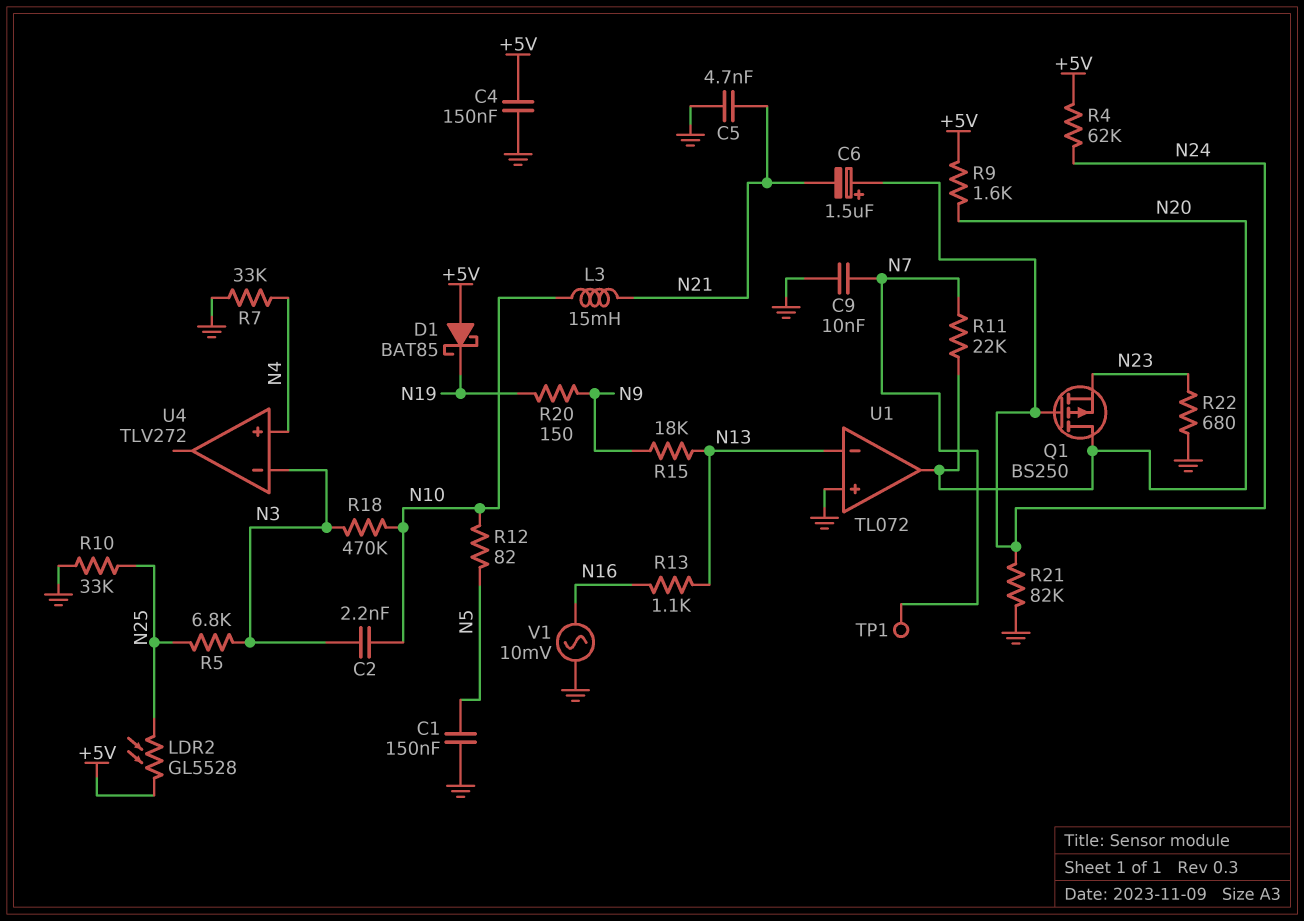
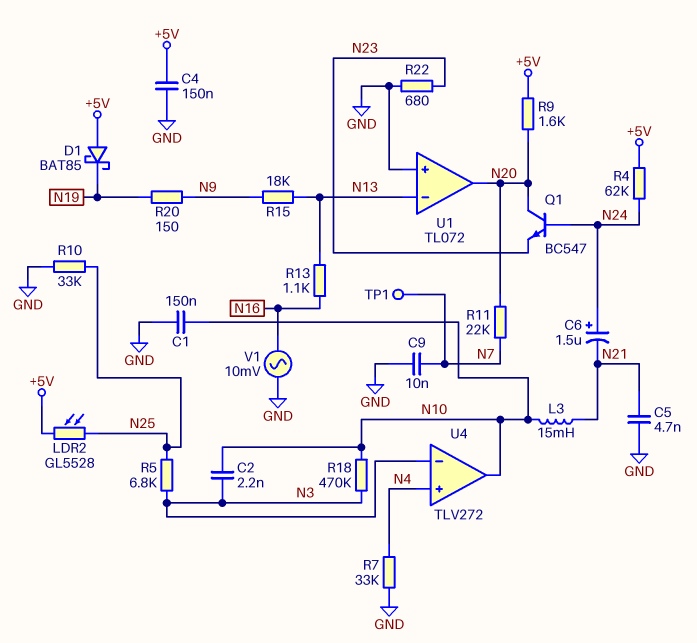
C1: 150nF (GND, N5) -> 150nF (GND, N10)
Q1: PMOS BS250 (G N24, D N20, S N23) -> NPN BC547 (B N24, C N20, E N23)
R12: 82 (N5, N10) -> none
R21: 82k (GND, N24) -> none
U4 pin out: none -> N10

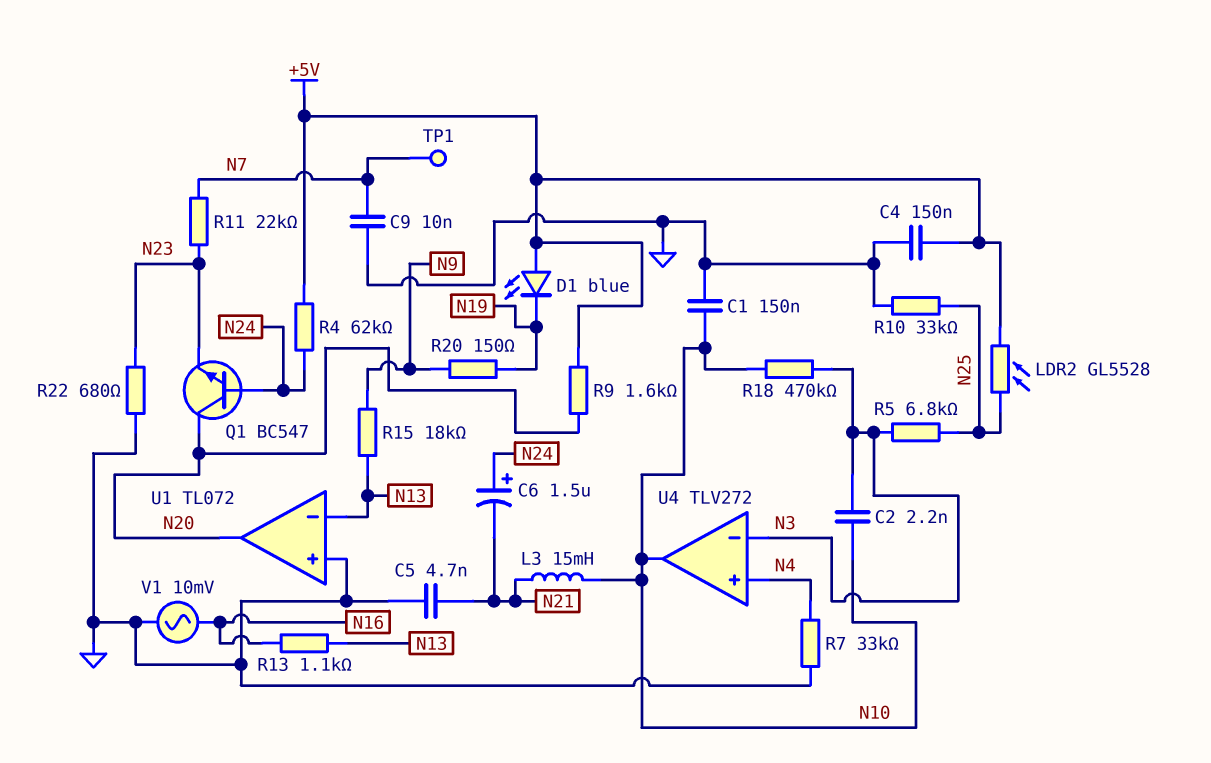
D1: schottky BAT85 (A +5V, K N19) -> LED blue (A +5V, K N19)
R11: 22k (N7, N20) -> 22k (N7, N23)

